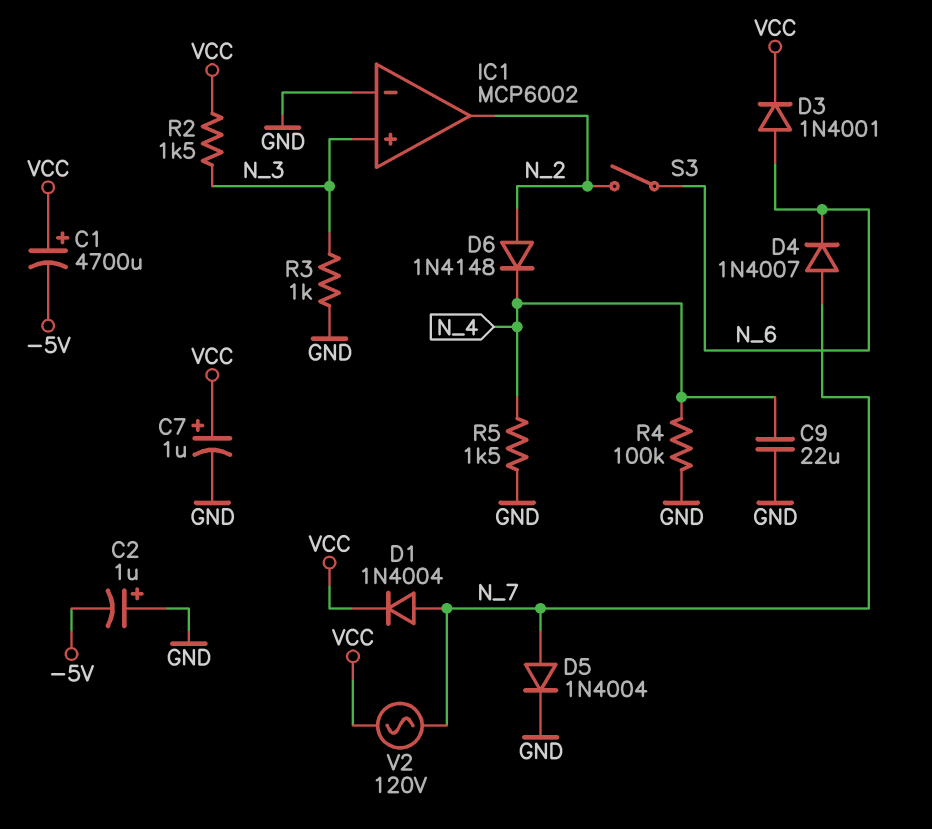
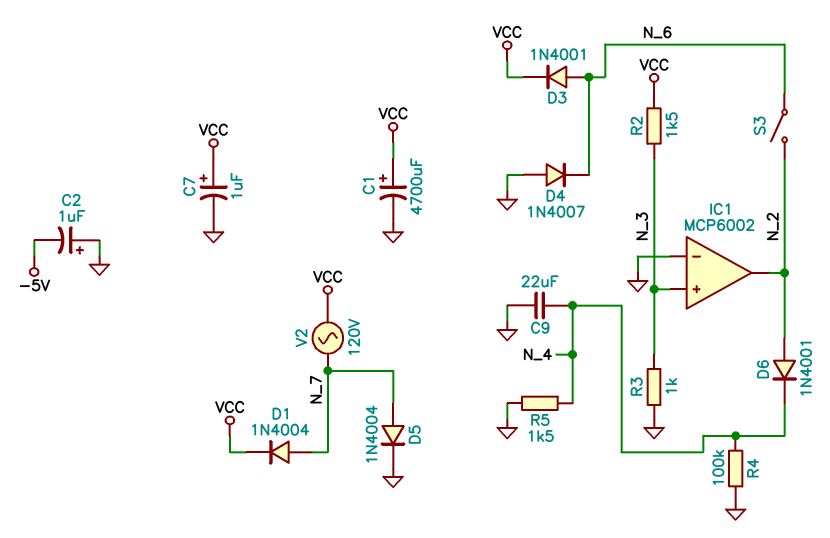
C1: 4700uF (plus VCC, minus -5V) -> 4700uF (plus VCC, minus GND)
D4: diode 1N4007 (A N_7, K N_6) -> diode 1N4007 (A GND, K N_6)
D6: diode 1N4148 (A N_2, K N_4) -> diode 1N4001 (A N_2, K N_4)

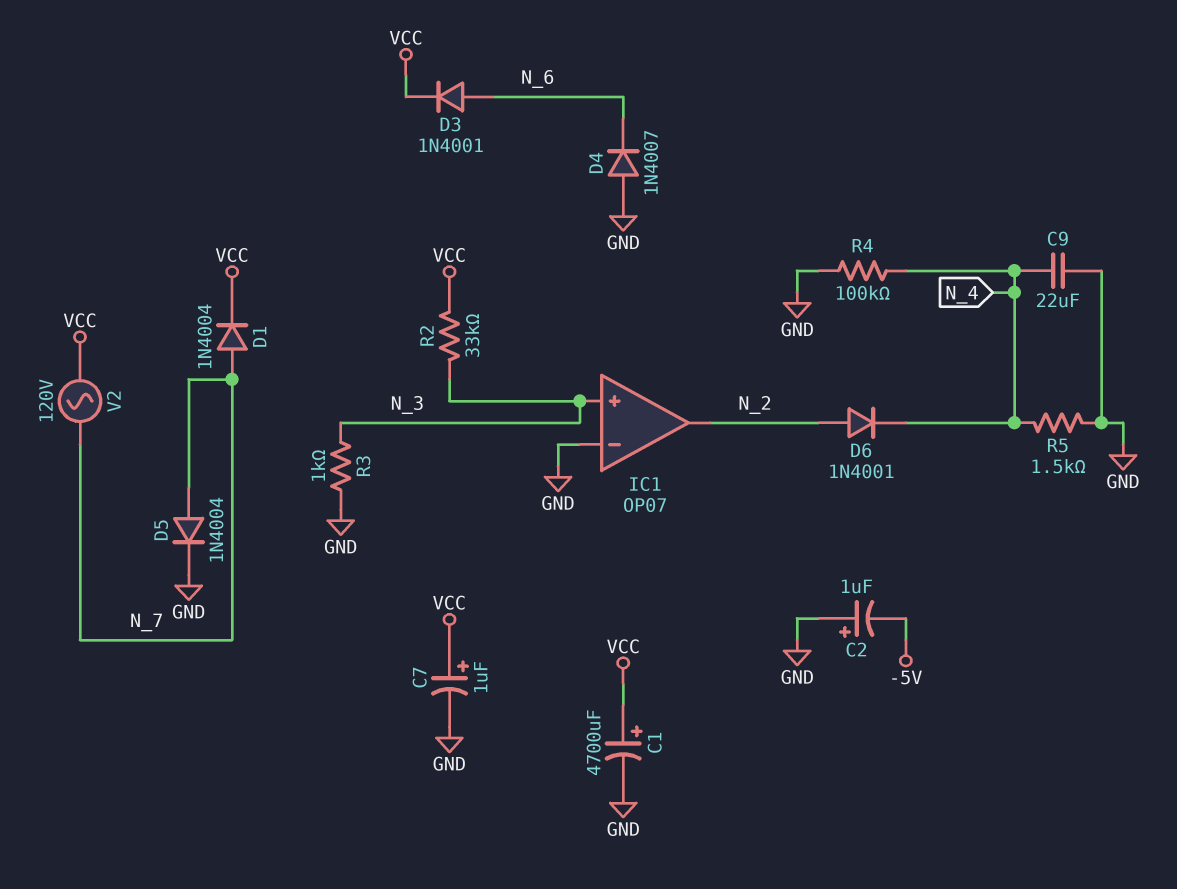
IC1: MCP6002 -> OP07
R2: 1.5k (N_3, VCC) -> 33k (N_3, VCC)
S3: switch (N_2, N_6) -> none

